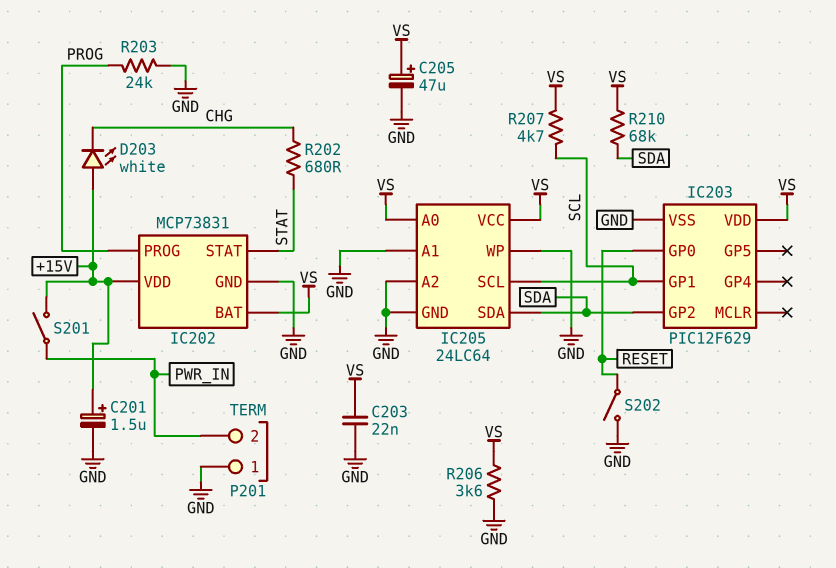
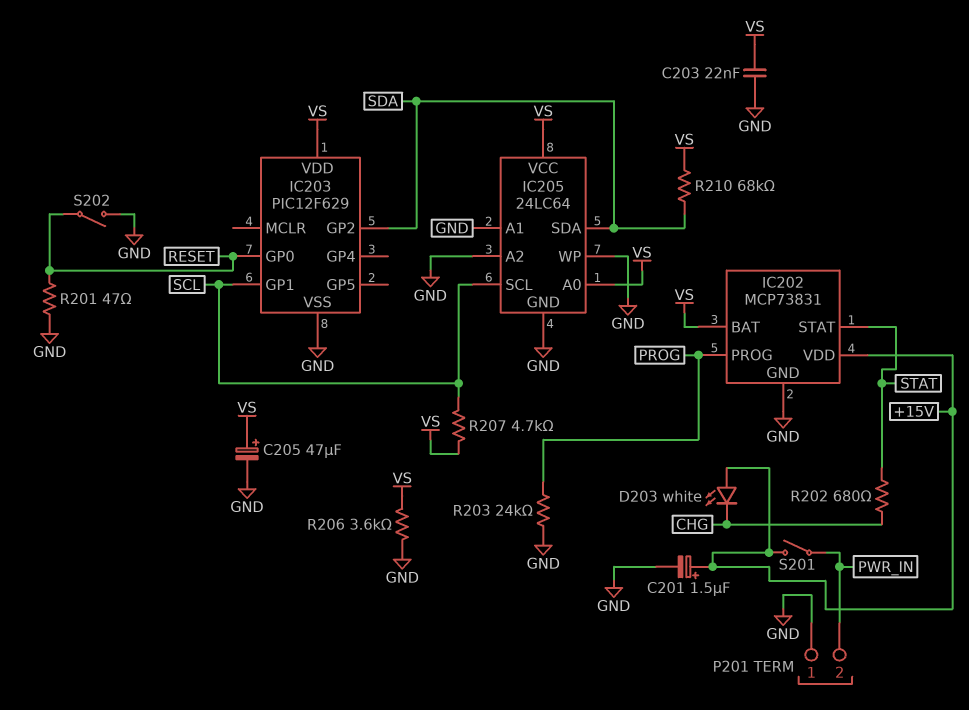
R201: none -> 47 (GND, RESET)

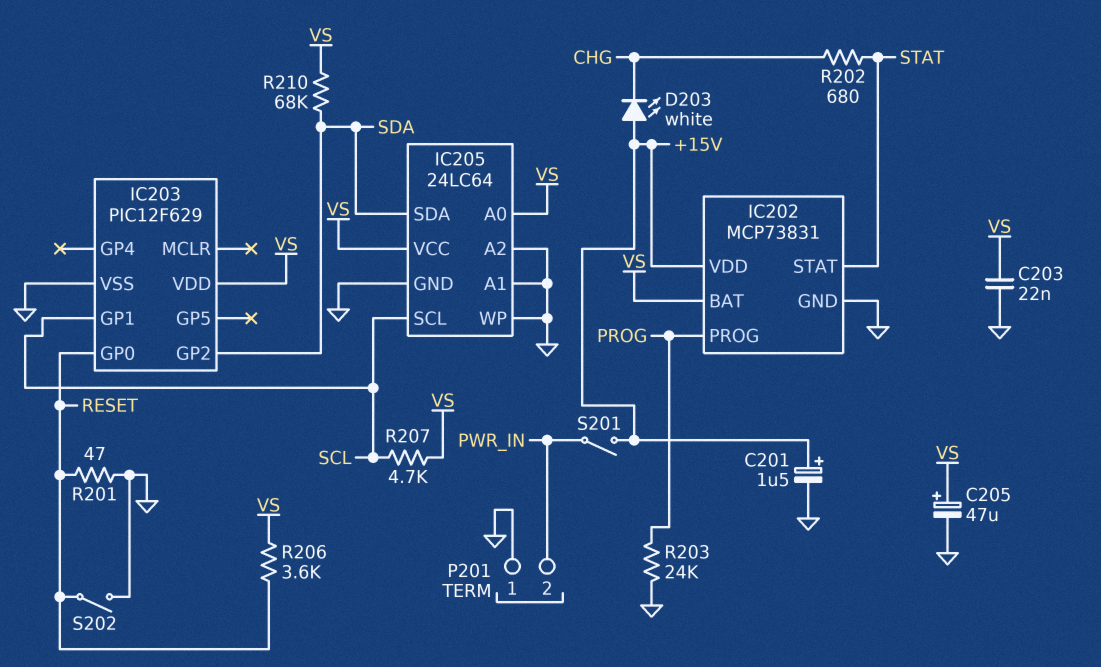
R206: 3.6k (GND, VS) -> 3.6k (RESET, VS)

